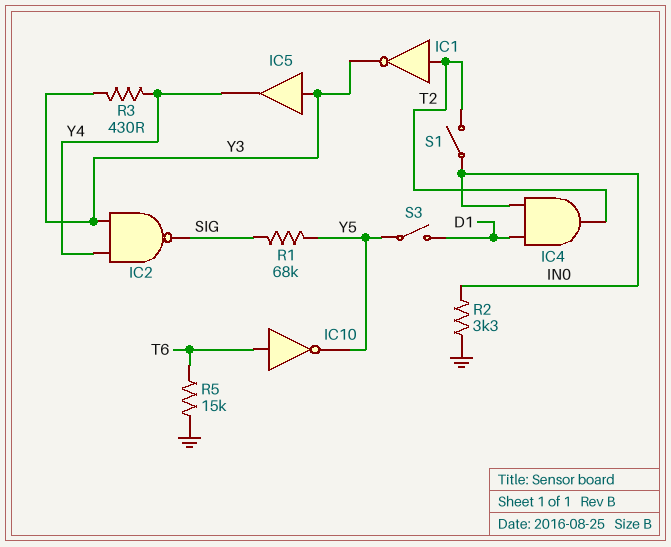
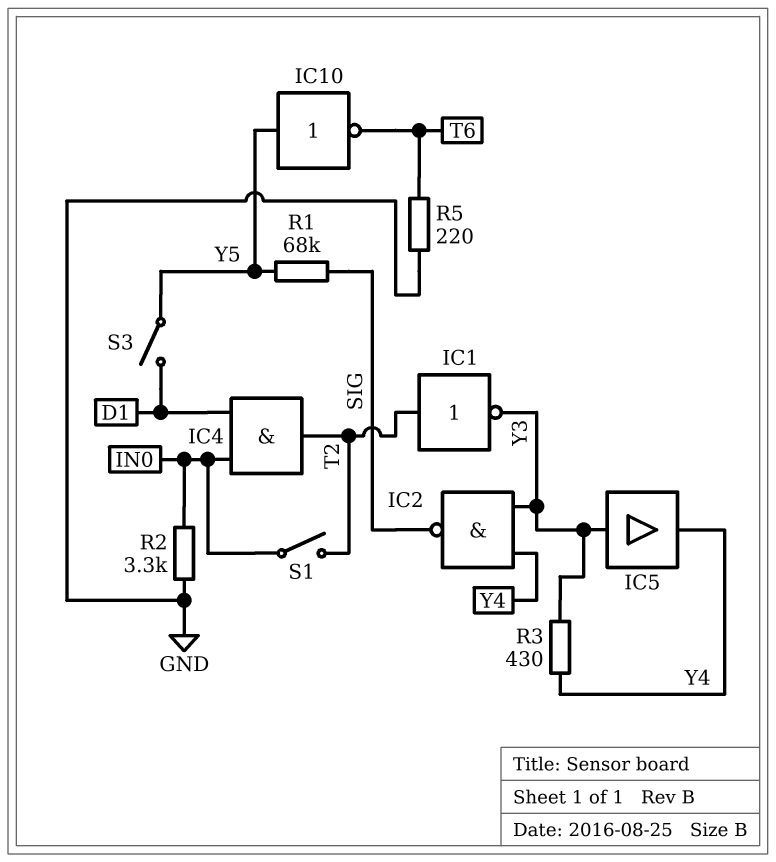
IC10: NOT (in T6, out Y5) -> NOT (in Y5, out T6)
R5: 15k (GND, T6) -> 220 (GND, T6)

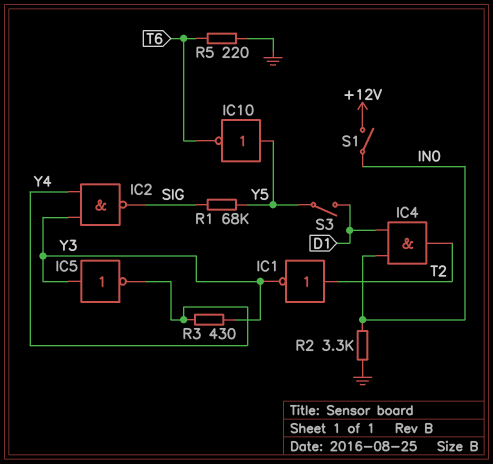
IC5: buffer (in Y3, out Y4) -> NOT (in Y3, out Y4)
S1: switch (IN0, T2) -> switch (+12V, IN0)

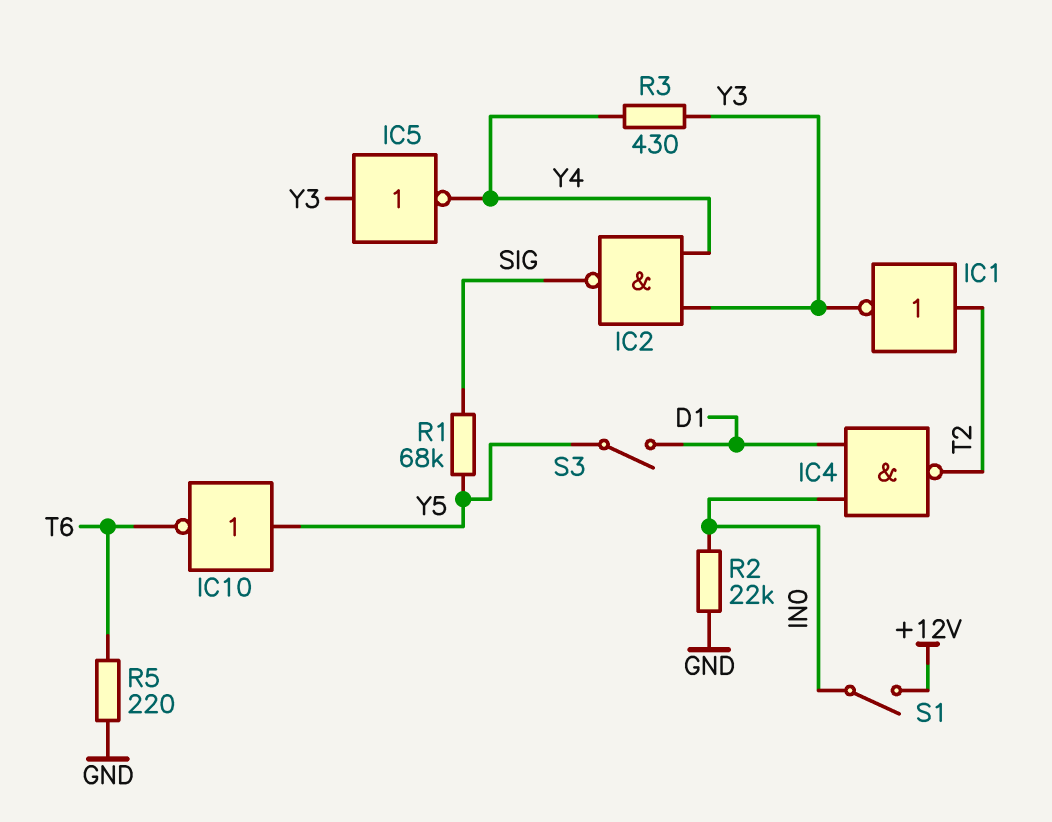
IC4: AND (in D1, in IN0, out T2) -> NAND (in D1, in IN0, out T2)
R2: 3.3k (GND, IN0) -> 22k (GND, IN0)

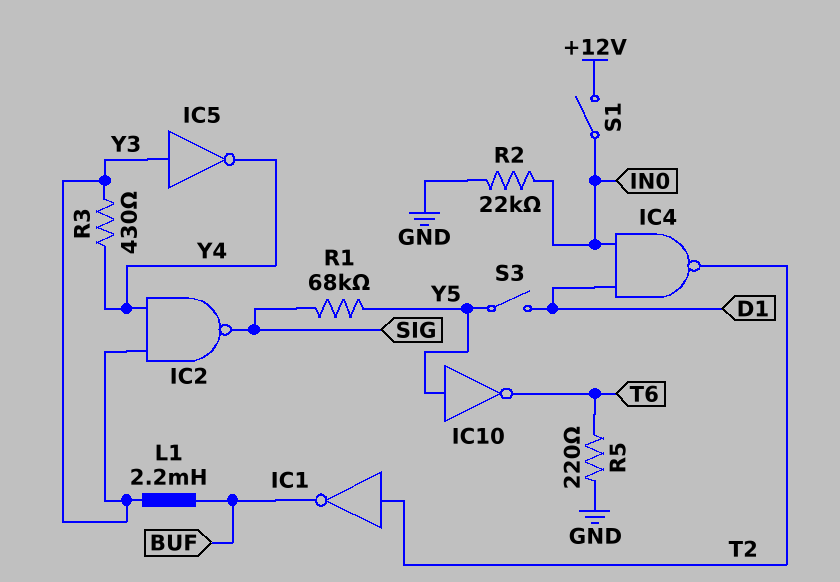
IC1: NOT (in T2, out Y3) -> NOT (in T2, out BUF)
L1: none -> 2.2mH (BUF, Y3)

